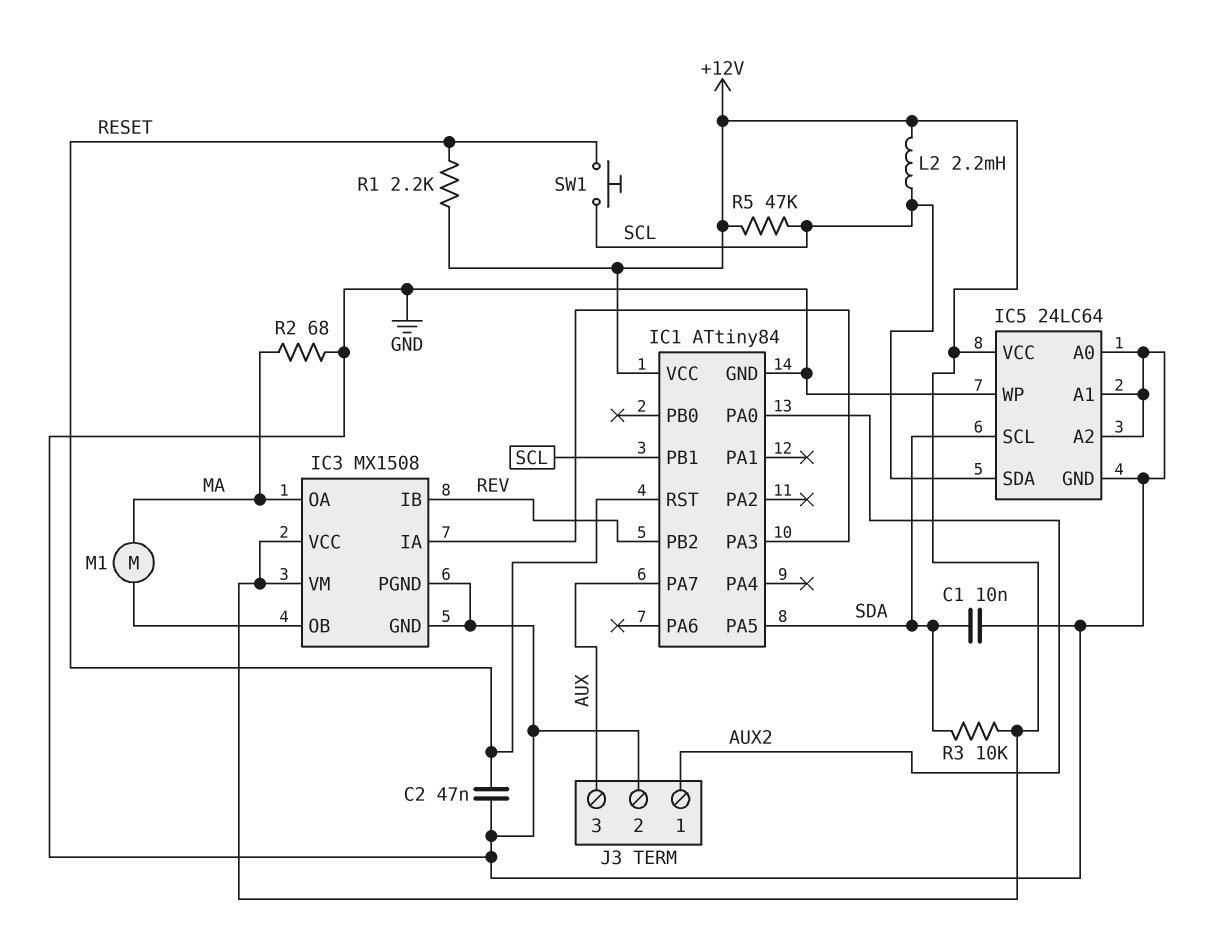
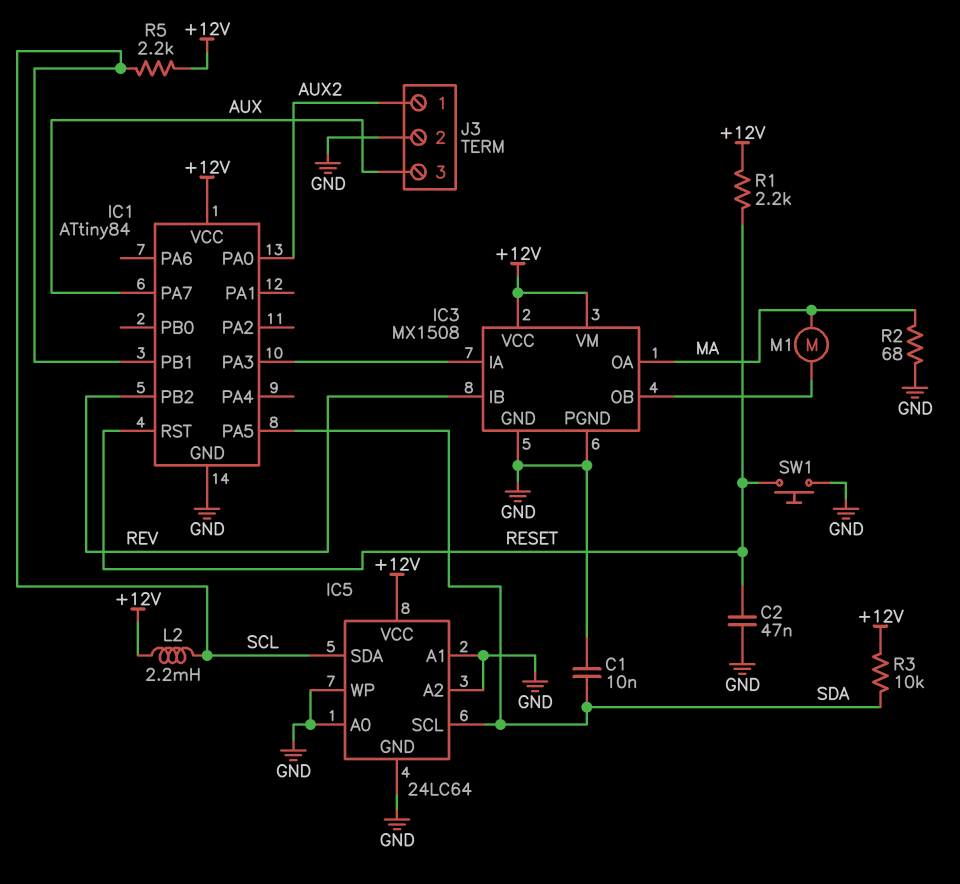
R5: 47k (+12V, SCL) -> 2.2k (+12V, SCL)
SW1: button (RESET, SCL) -> button (GND, RESET)

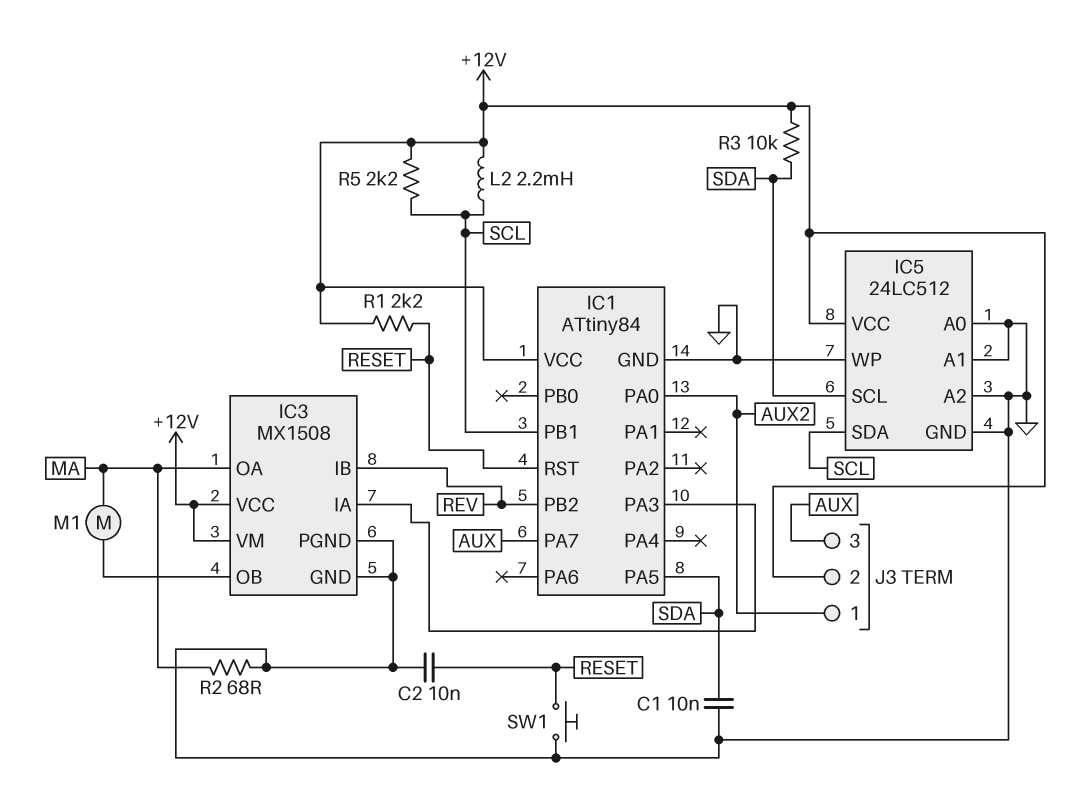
C2: 47nF (GND, RESET) -> 10nF (GND, RESET)
IC5: 24LC64 -> 24LC512
J3 pin 2: GND -> +12V

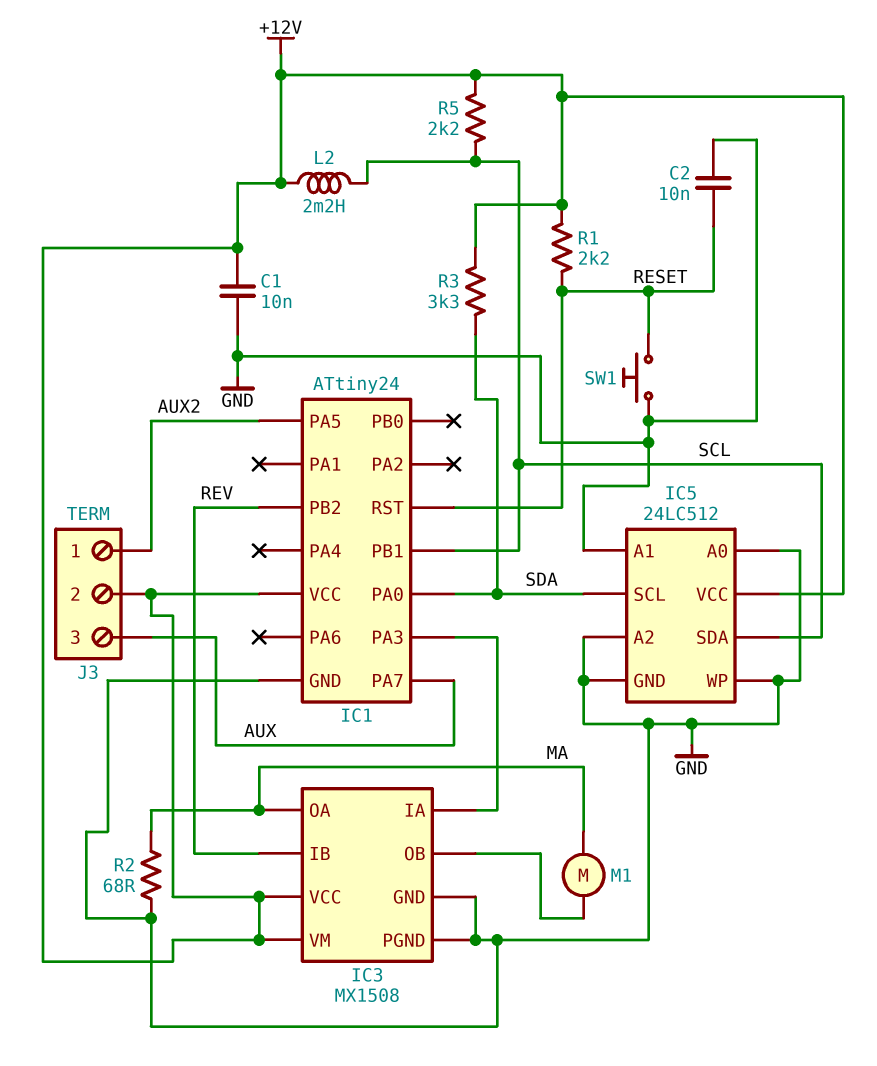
C1: 10nF (GND, SDA) -> 10nF (+12V, GND)
IC1: ATtiny84 -> ATtiny24
IC1 pin PA0: AUX2 -> SDA
IC1 pin PA5: SDA -> AUX2
R3: 10k (+12V, SDA) -> 3.3k (+12V, SDA)

